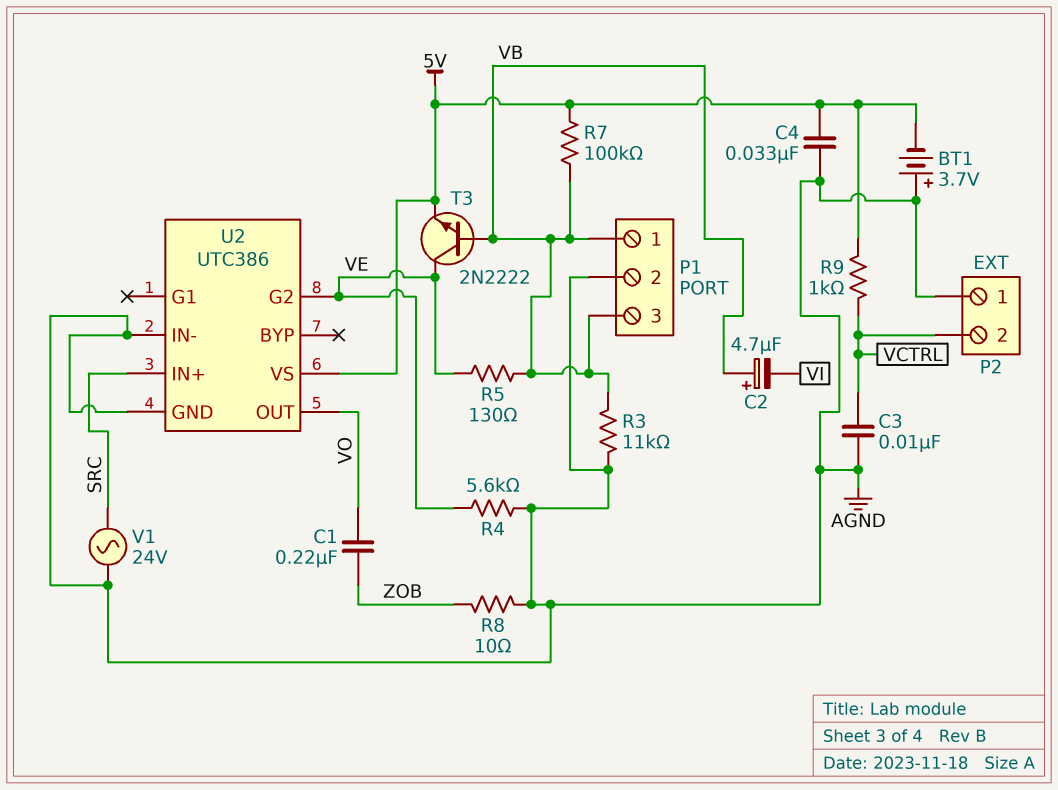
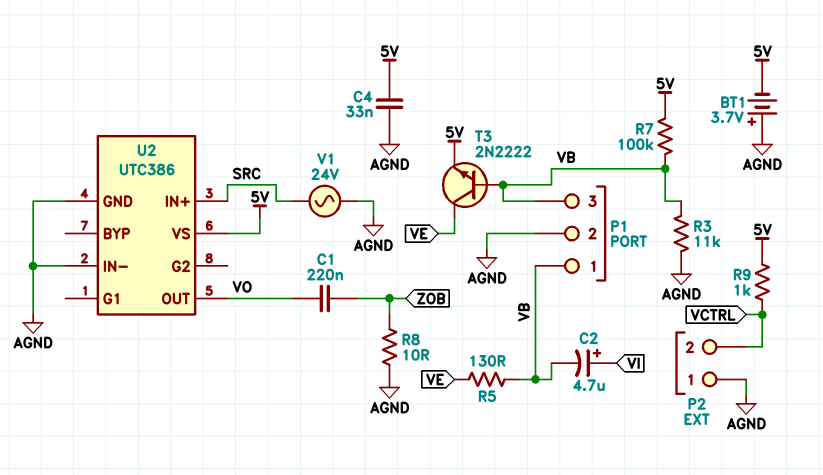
C2: 4.7uF (plus VB, minus VI) -> 4.7uF (plus VI, minus VB)
C3: 10nF (AGND, VCTRL) -> none
R4: 5.6k (AGND, VE) -> none
U2 pin G2: VE -> none

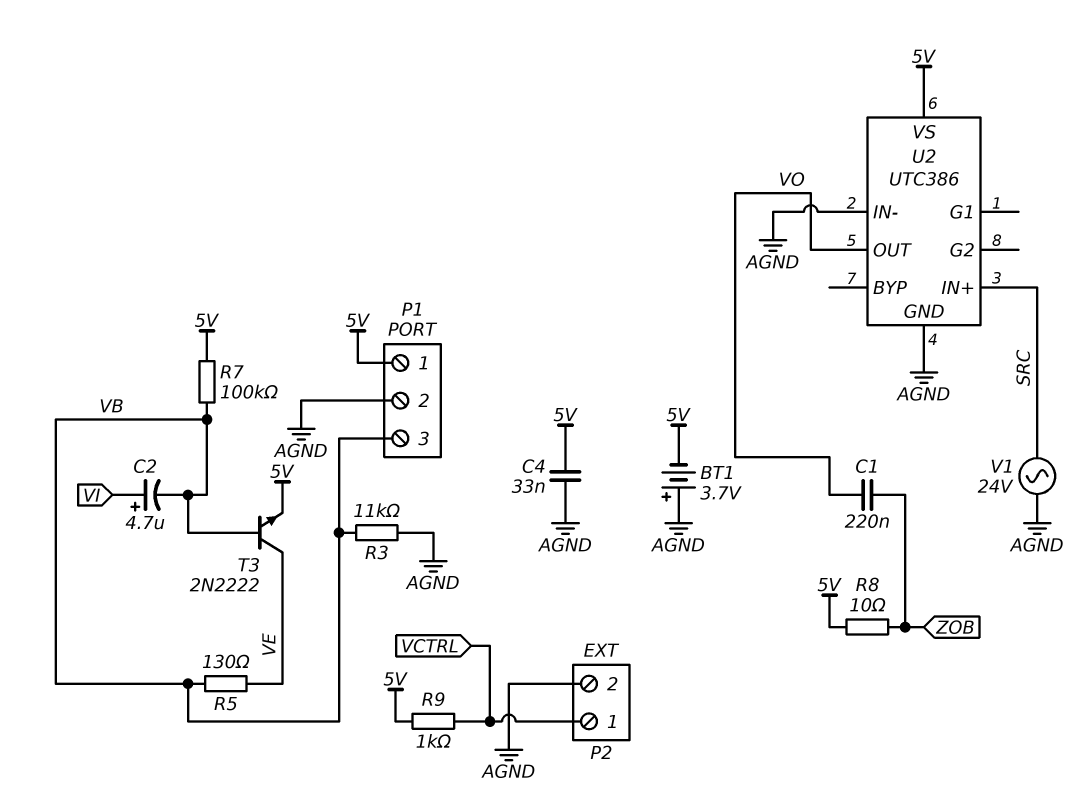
P1 pin 1: VB -> 5V
P2 pin 1: AGND -> VCTRL
P2 pin 2: VCTRL -> AGND
R8: 10 (AGND, ZOB) -> 10 (5V, ZOB)

